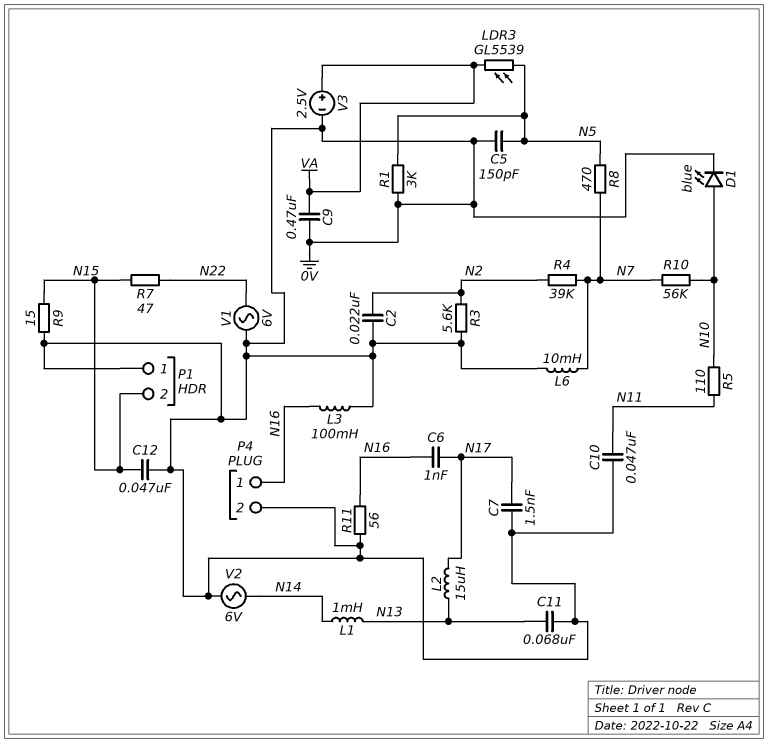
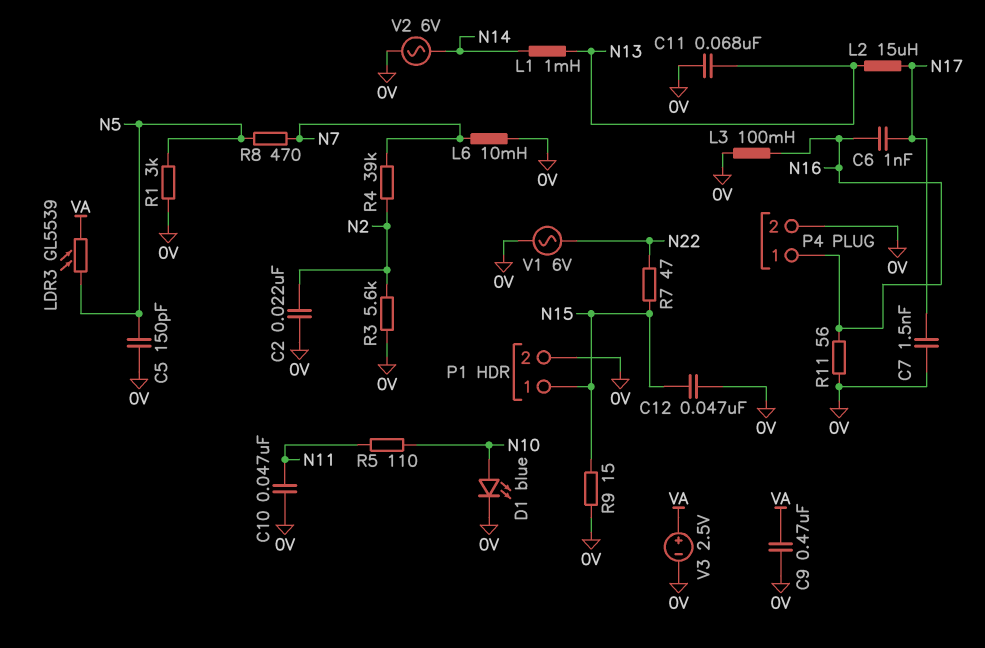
P1 pin 1: 0V -> N15
P1 pin 2: N15 -> 0V
R10: 56k (N7, N10) -> none

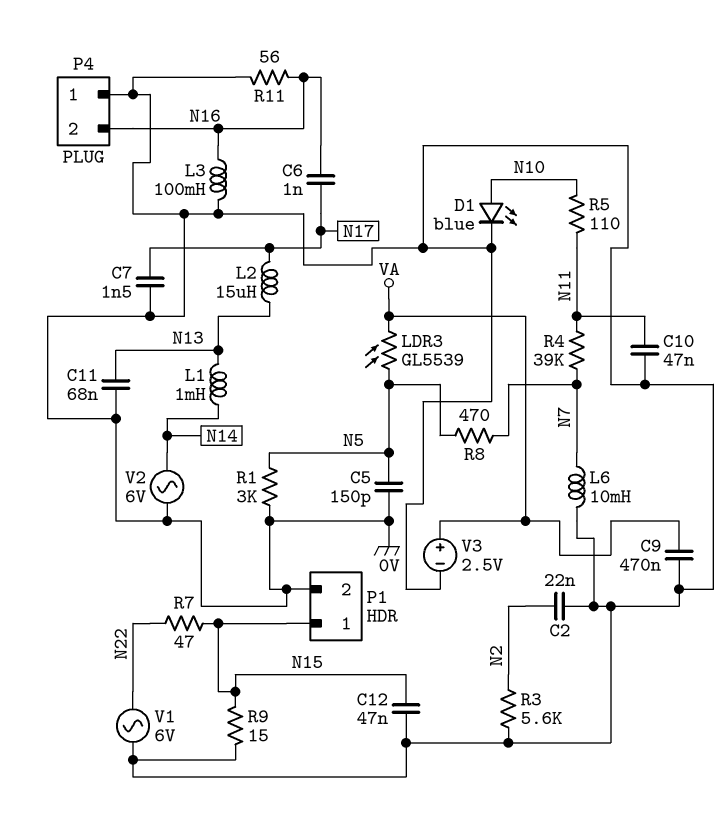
P4 pin 1: N16 -> 0V
P4 pin 2: 0V -> N16
R4: 39k (N2, N7) -> 39k (N7, N11)

